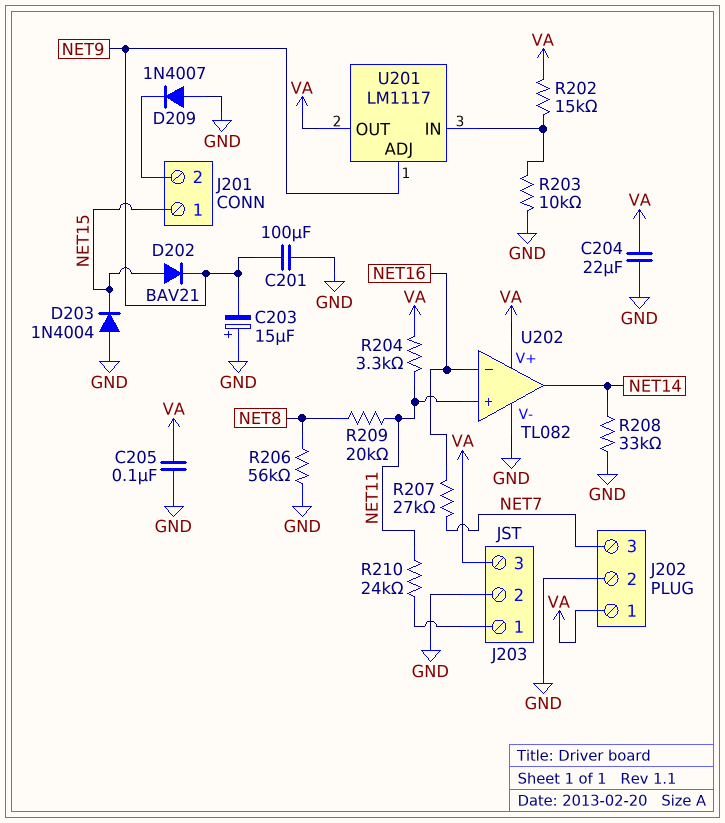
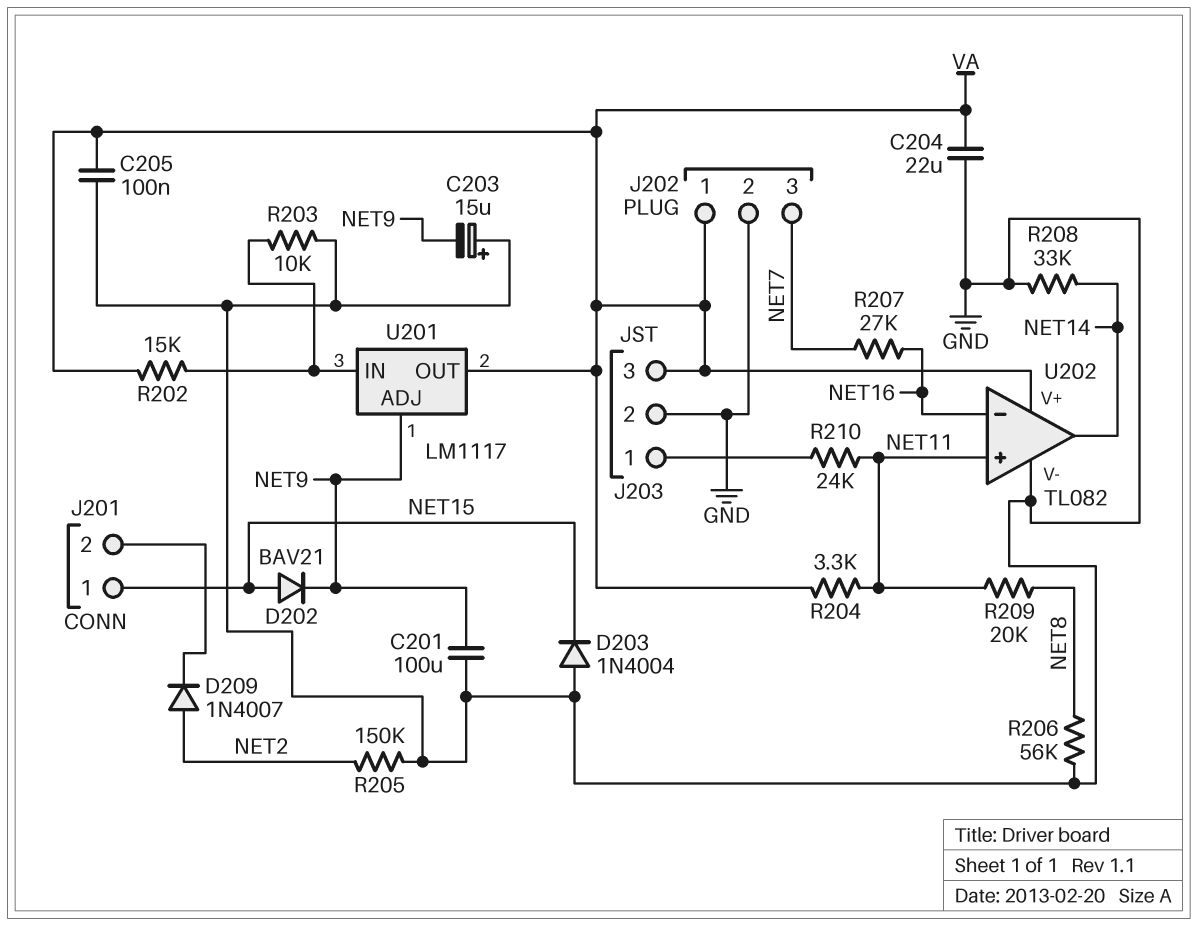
D209: diode 1N4007 (A GND, K J201/2) -> diode 1N4007 (A NET2, K J201/2)
R205: none -> 150k (GND, NET2)

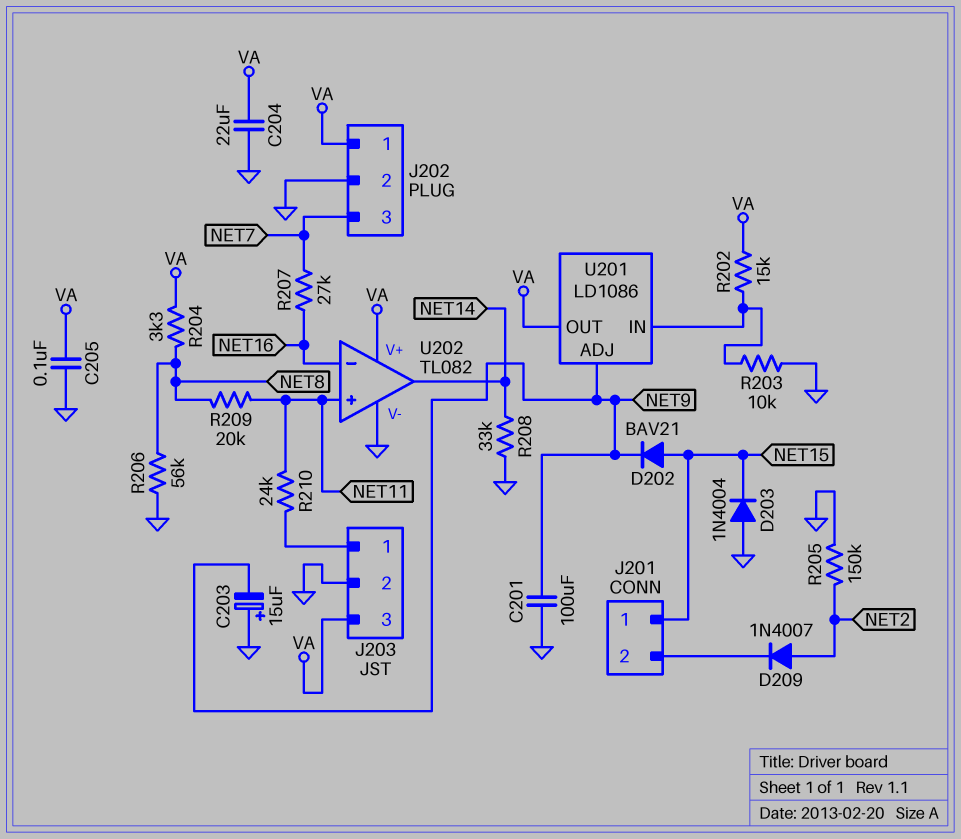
R204: 3.3k (NET11, VA) -> 3.3k (NET8, VA)
U201: LM1117 -> LD1086

